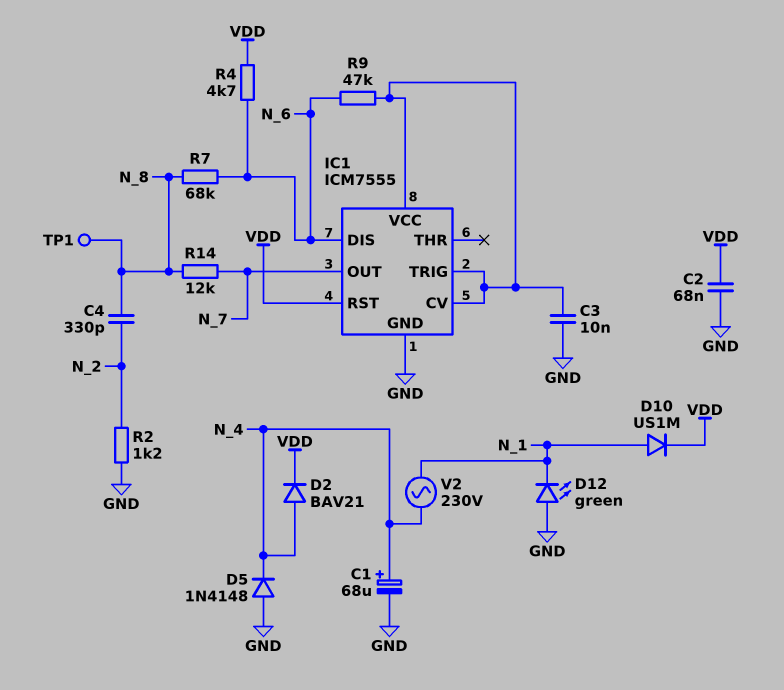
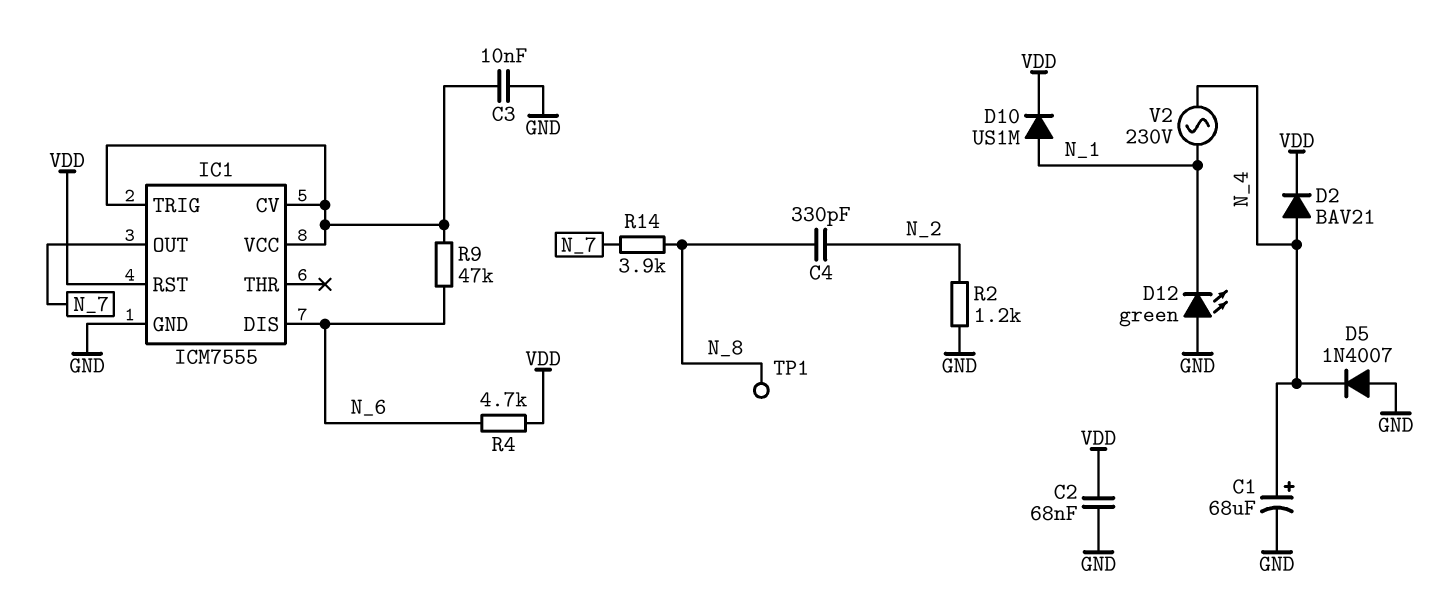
D5: diode 1N4148 (A GND, K N_4) -> diode 1N4007 (A GND, K N_4)
R7: 68k (N_6, N_8) -> none
R14: 12k (N_7, N_8) -> 3.9k (N_7, N_8)

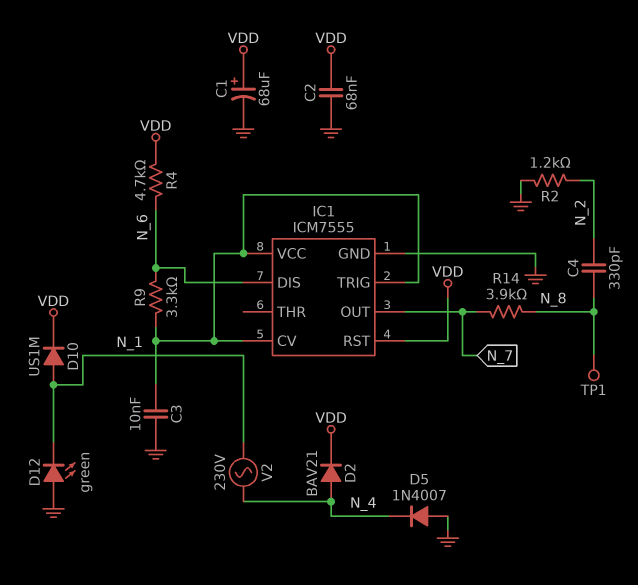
C1: 68uF (plus N_4, minus GND) -> 68uF (plus VDD, minus GND)
R9: 47k (IC1/CV, N_6) -> 3.3k (IC1/CV, N_6)

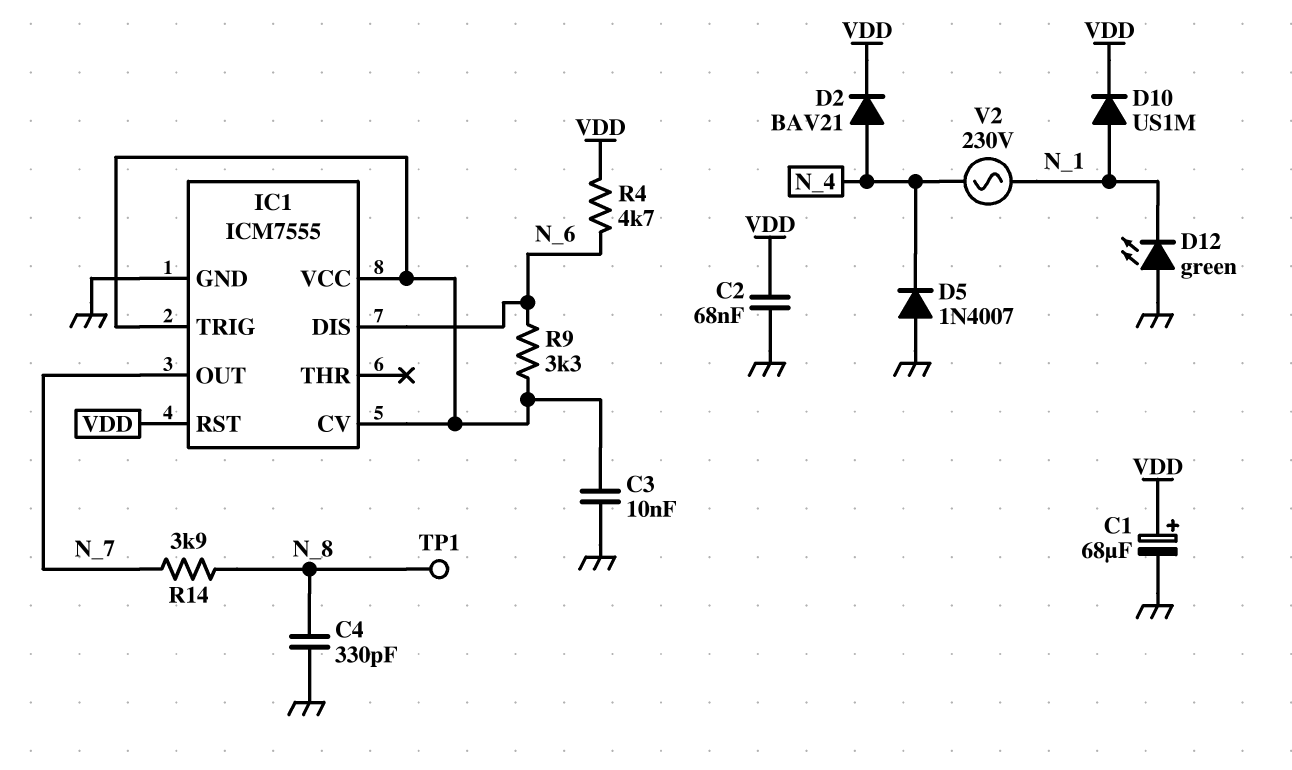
C4: 330pF (N_2, N_8) -> 330pF (GND, N_8)
R2: 1.2k (GND, N_2) -> none

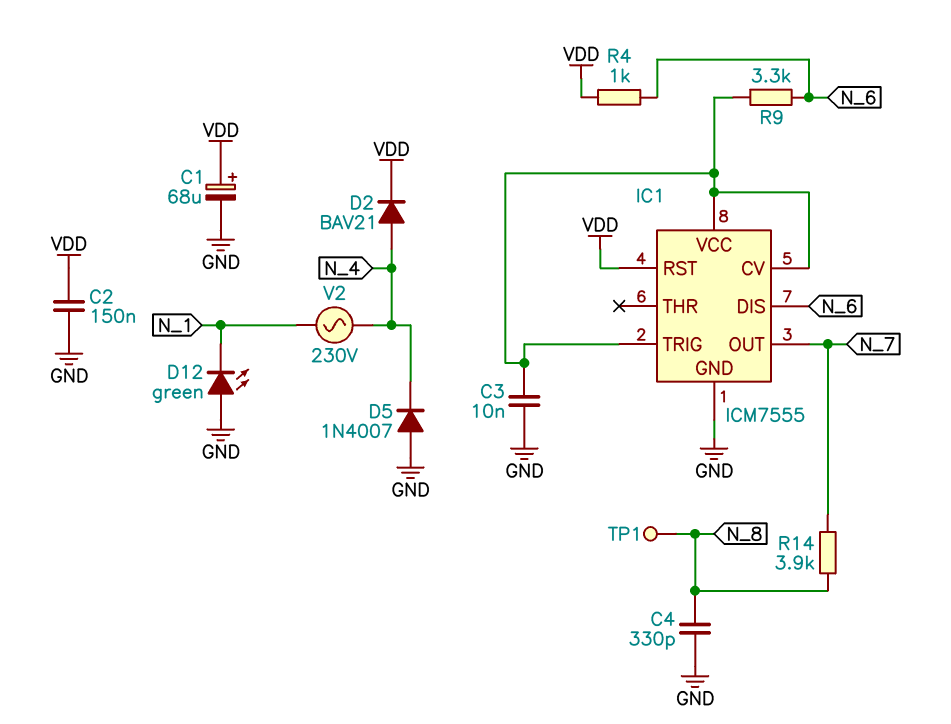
C2: 68nF (GND, VDD) -> 150nF (GND, VDD)
D10: diode US1M (A N_1, K VDD) -> none
R4: 4.7k (N_6, VDD) -> 1k (N_6, VDD)

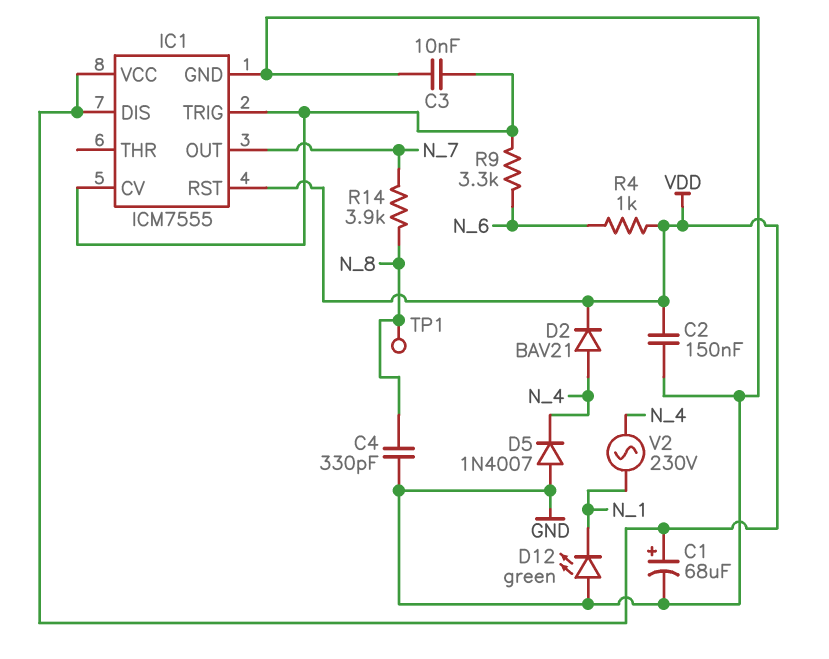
IC1 pin DIS: N_6 -> VDD
IC1 pin VCC: IC1/CV -> VDD

